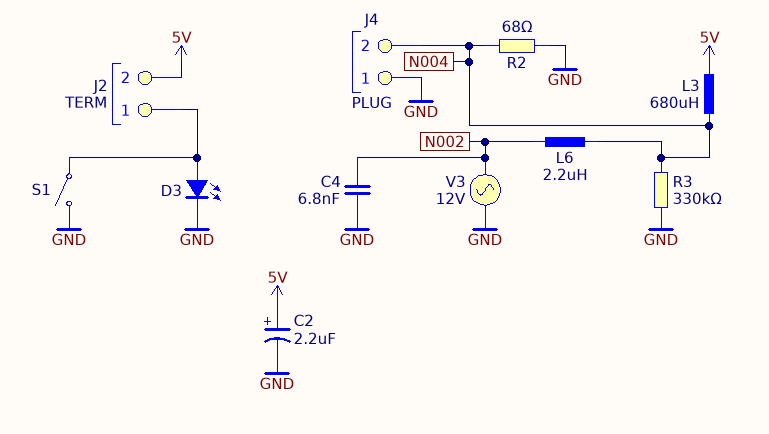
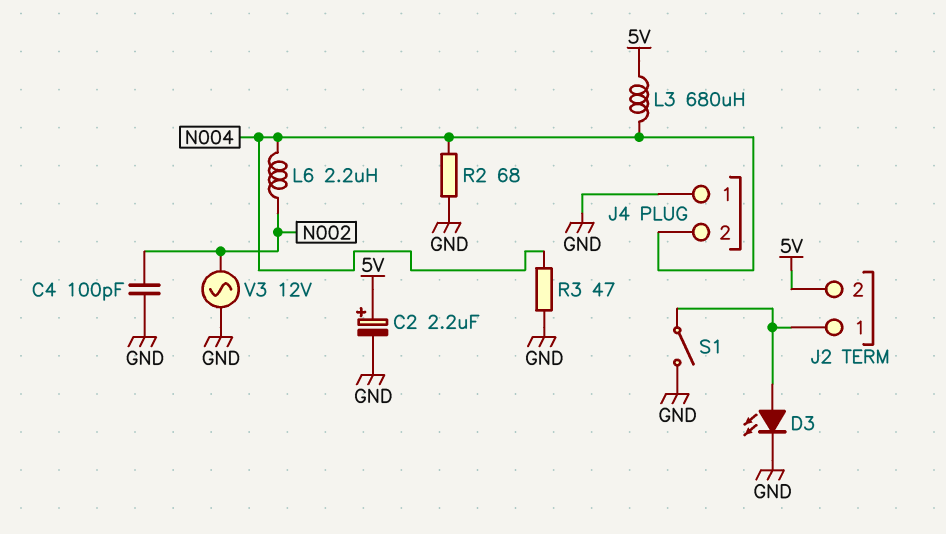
C4: 6.8nF (GND, N002) -> 100pF (GND, N002)
R3: 330k (GND, N004) -> 47 (GND, N004)

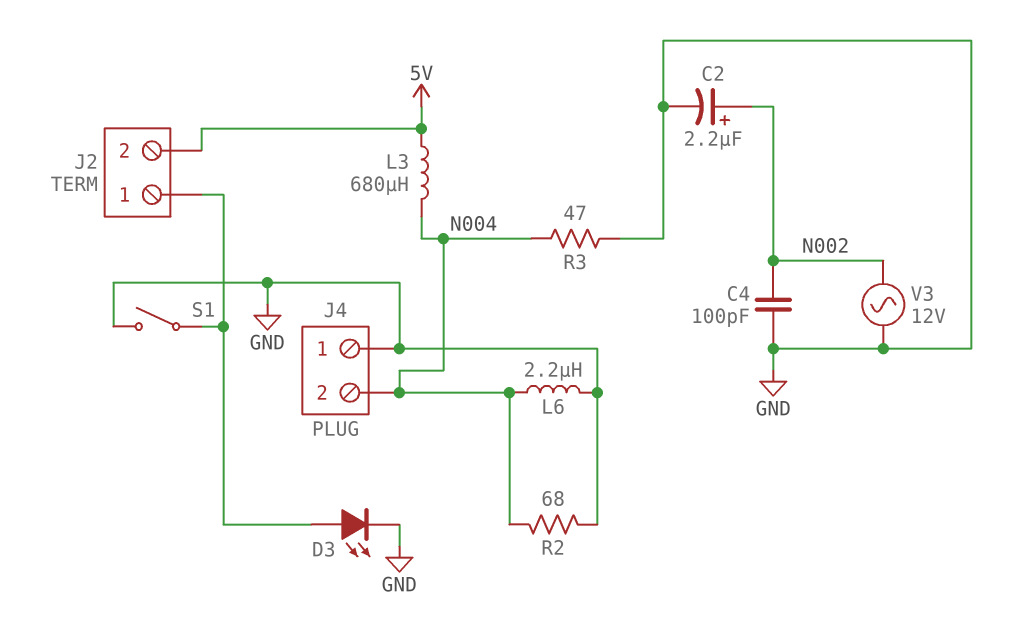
C2: 2.2uF (plus 5V, minus GND) -> 2.2uF (plus N002, minus GND)
L6: 2.2uH (N002, N004) -> 2.2uH (GND, N004)

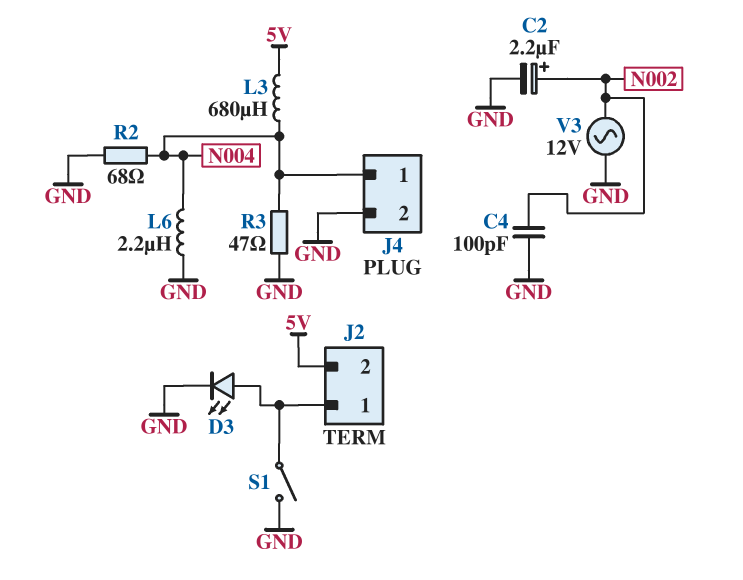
J4 pin 1: GND -> N004
J4 pin 2: N004 -> GND

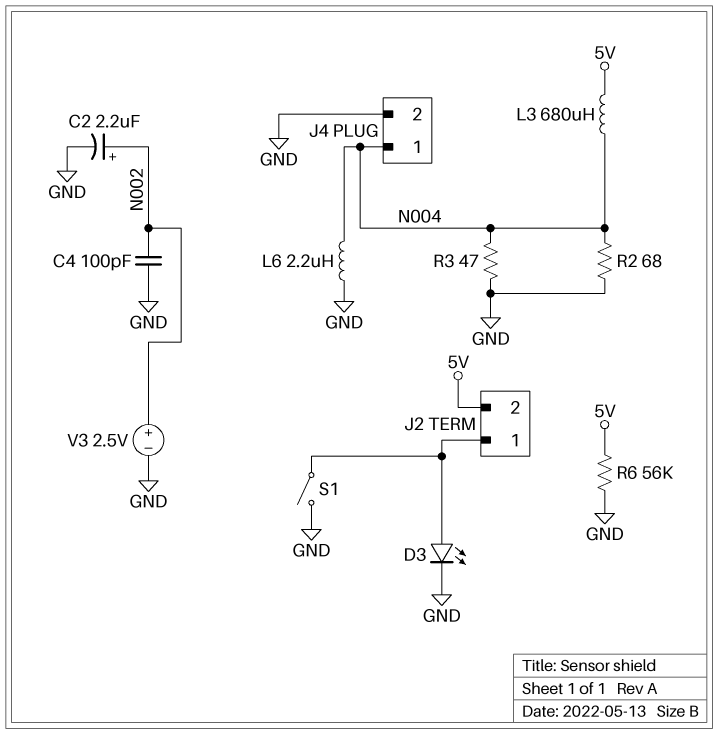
R6: none -> 56k (5V, GND)
V3: AC 12V (GND, N002) -> 2.5V (plus N002, minus GND)

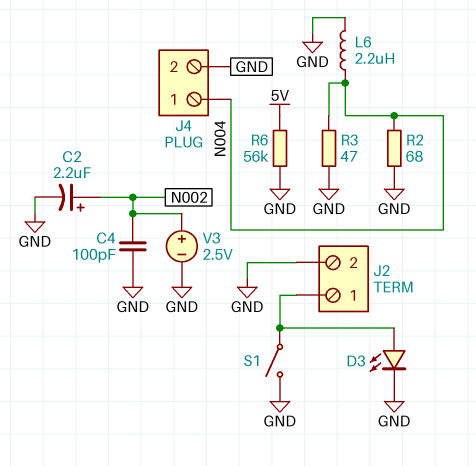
J2 pin 2: 5V -> GND
L3: 680uH (5V, N004) -> none

